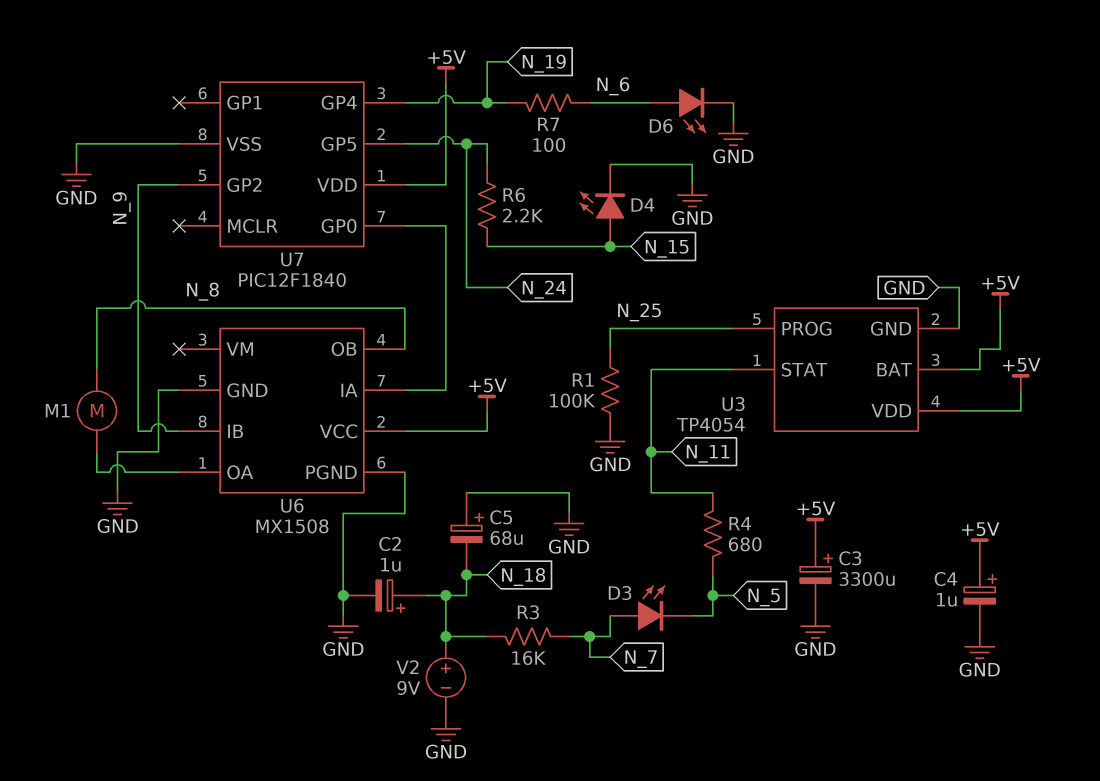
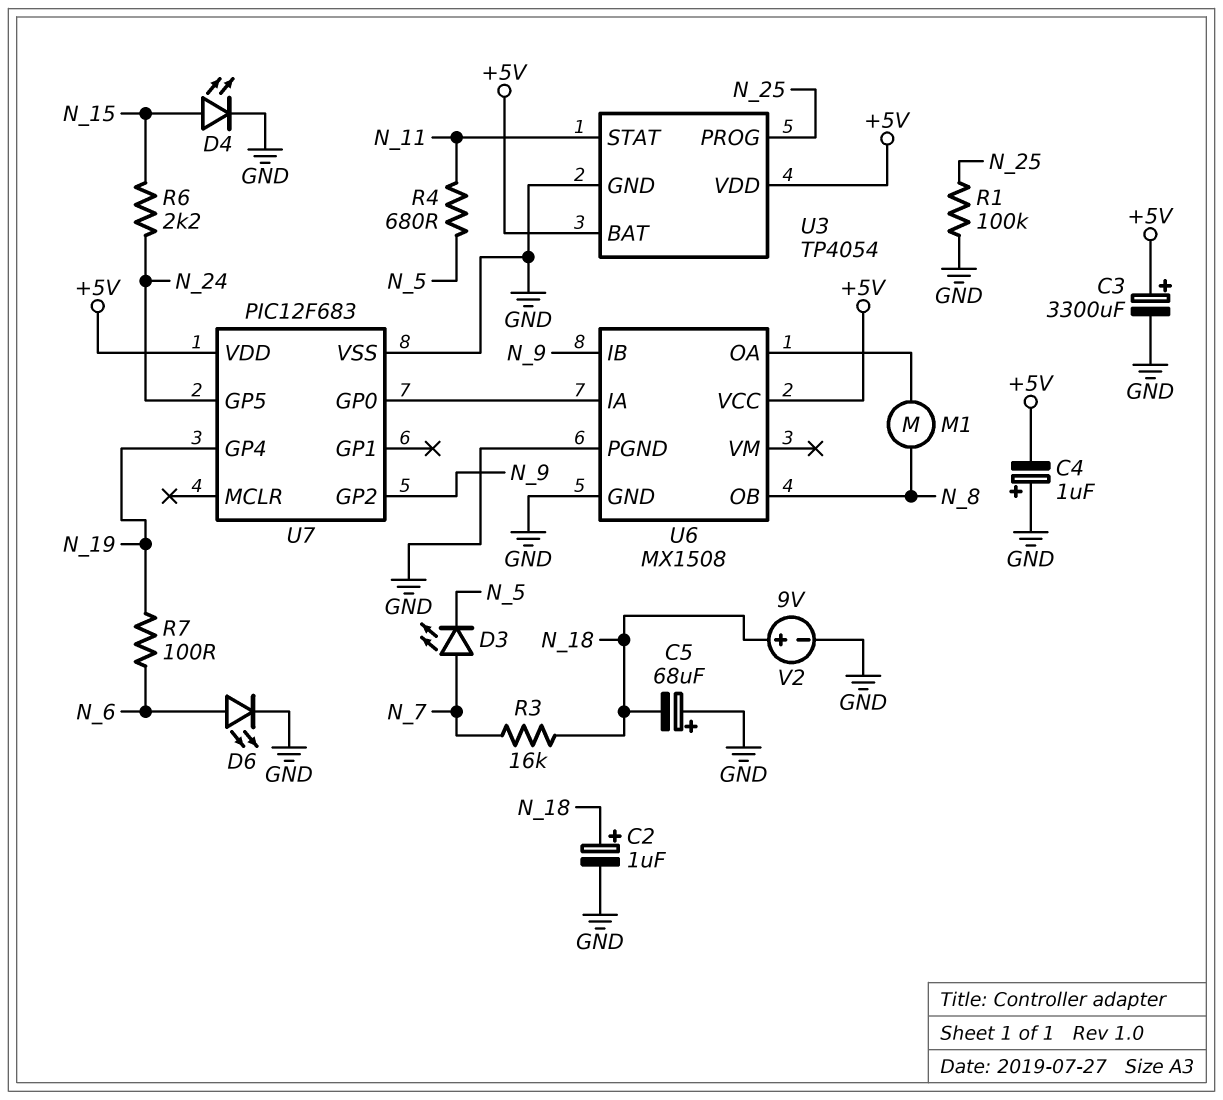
C4: 1uF (plus +5V, minus GND) -> 1uF (plus GND, minus +5V)
U7: PIC12F1840 -> PIC12F683

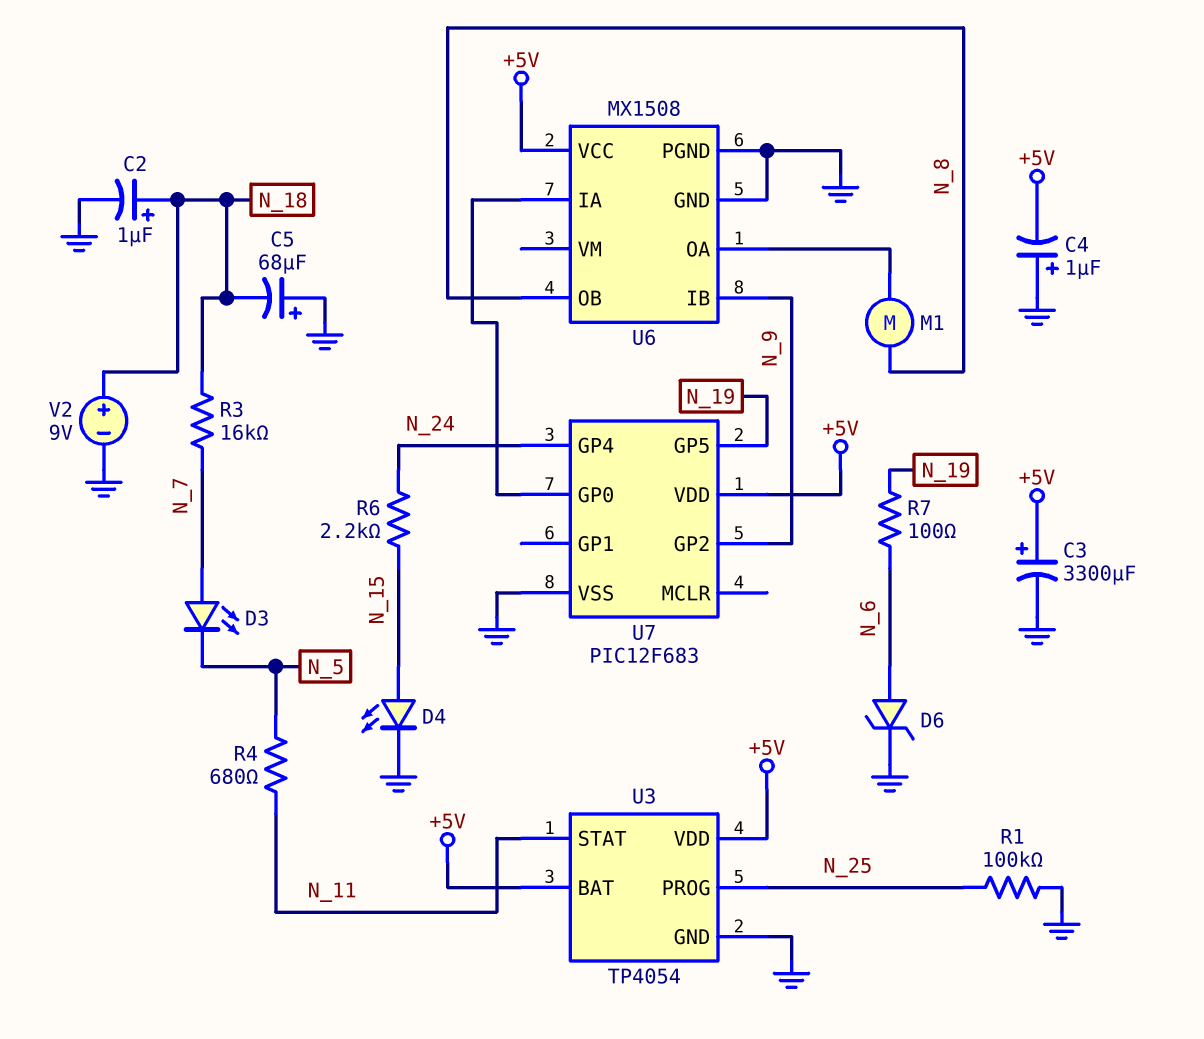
D6: LED (A N_6, K GND) -> zener (A N_6, K GND)
U7 pin GP4: N_19 -> N_24
U7 pin GP5: N_24 -> N_19

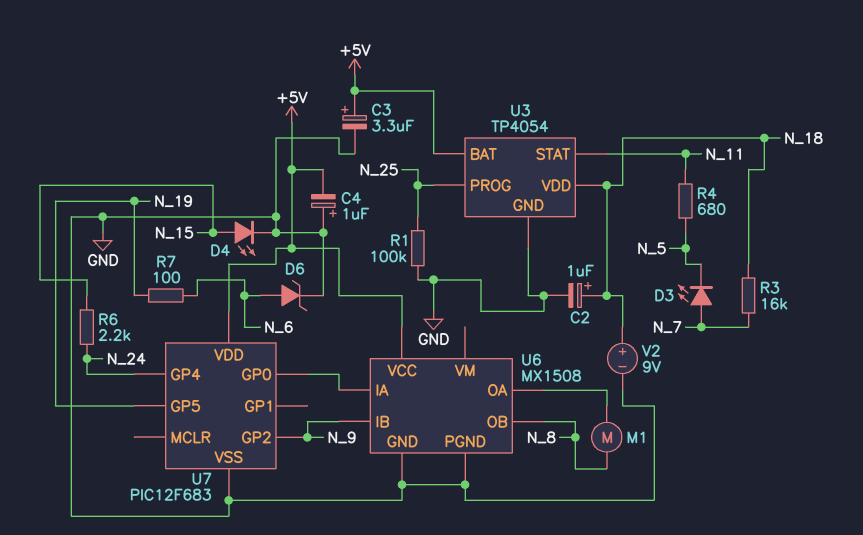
C3: 3300uF (plus +5V, minus GND) -> 3.3uF (plus +5V, minus GND)
C5: 68uF (plus GND, minus N_18) -> none
U3 pin VDD: +5V -> N_18

